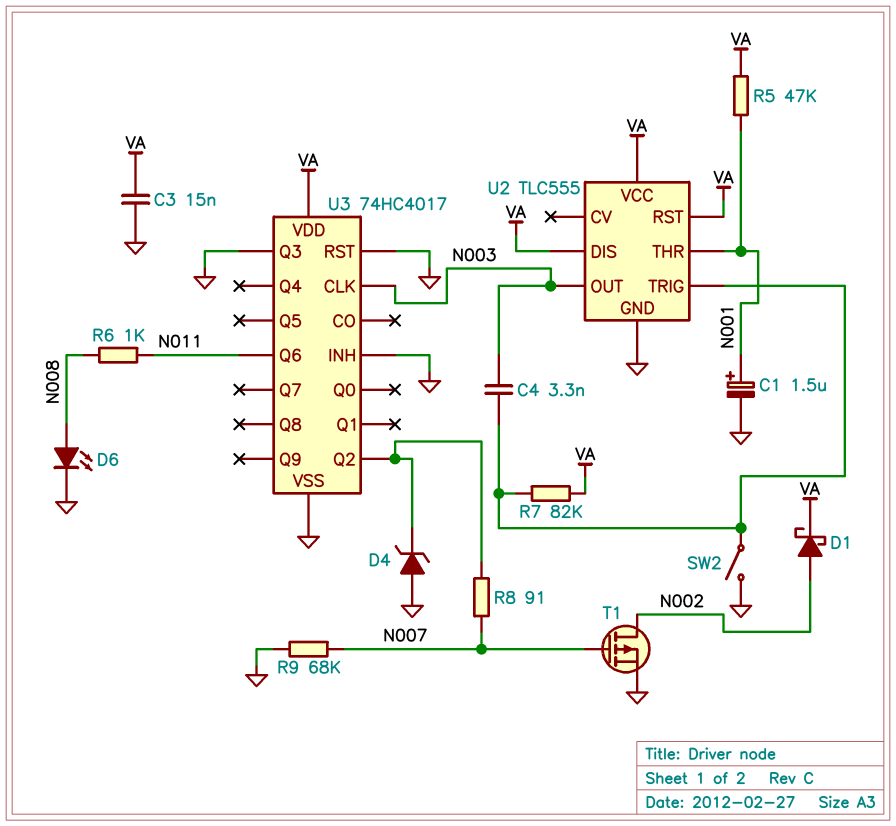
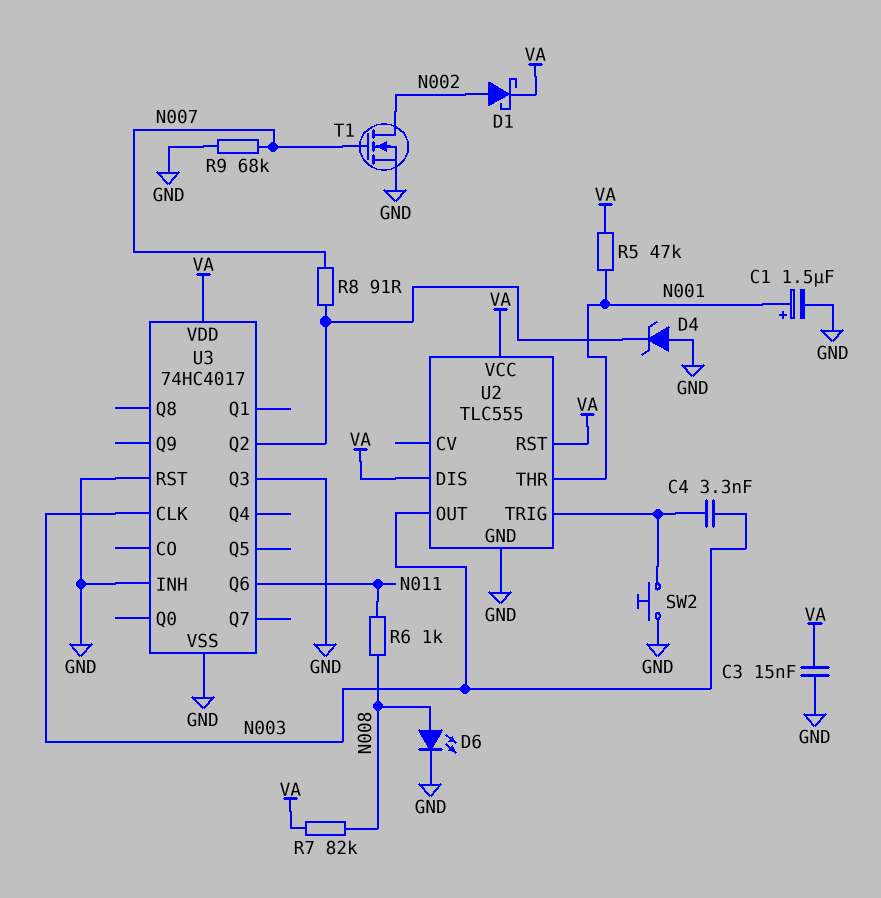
R7: 82k (U2/TRIG, VA) -> 82k (N008, VA)
SW2: switch (GND, U2/TRIG) -> button (GND, U2/TRIG)
T1: PMOS (G N007, D N002, S GND) -> NMOS (G N007, D N002, S GND)

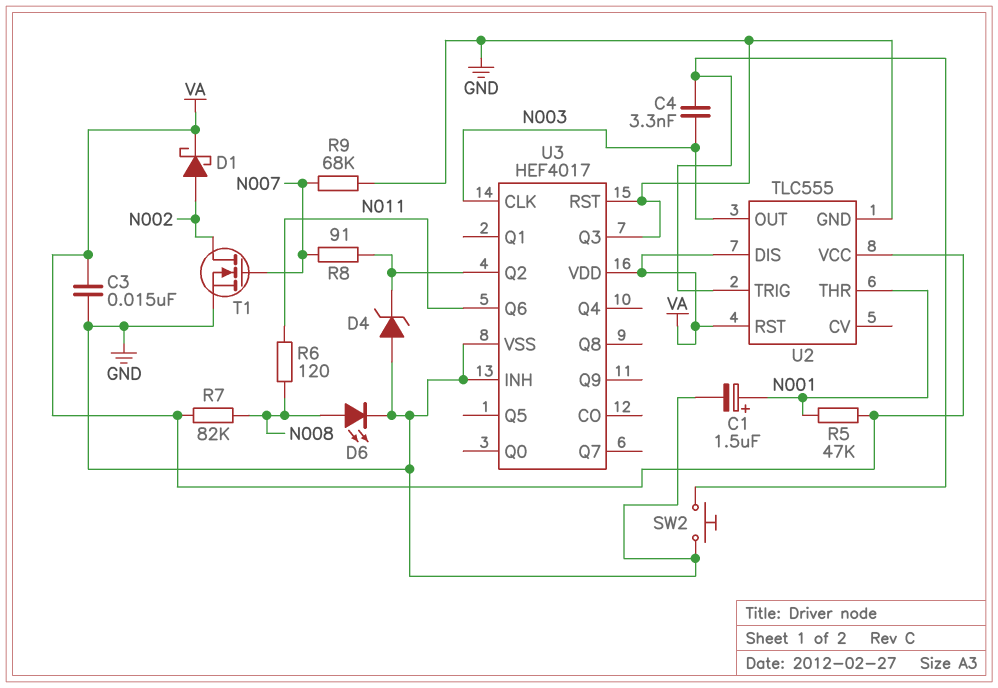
R6: 1k (N008, N011) -> 120 (N008, N011)
U3: 74HC4017 -> HEF4017

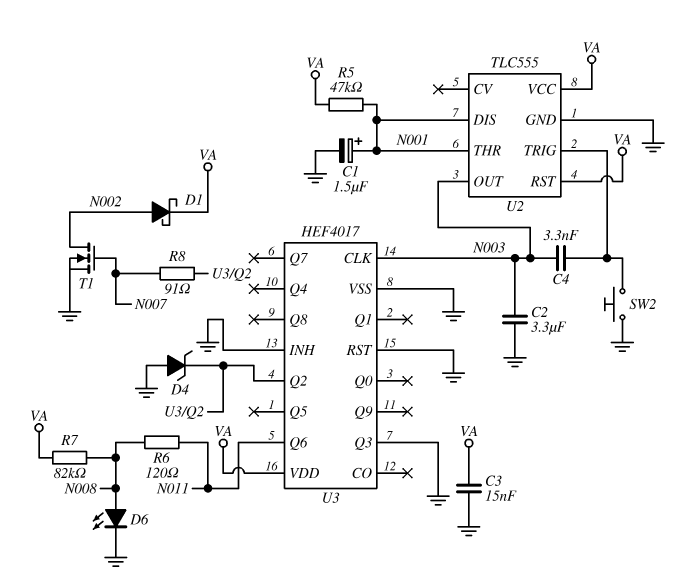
C2: none -> 3.3uF (GND, N003)
R9: 68k (GND, N007) -> none
U2 pin DIS: VA -> N001

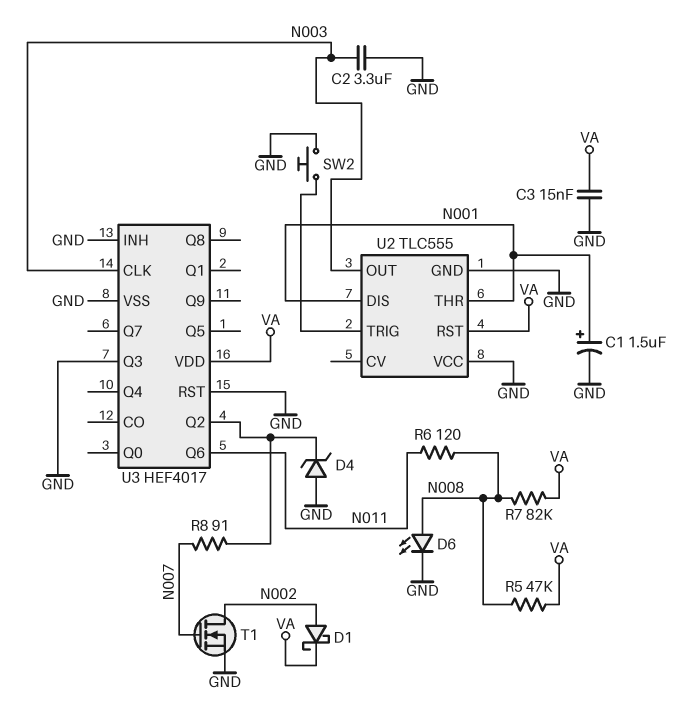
C4: 3.3nF (N003, U2/TRIG) -> none
R5: 47k (N001, VA) -> 47k (N008, VA)
U2 pin VCC: VA -> GND

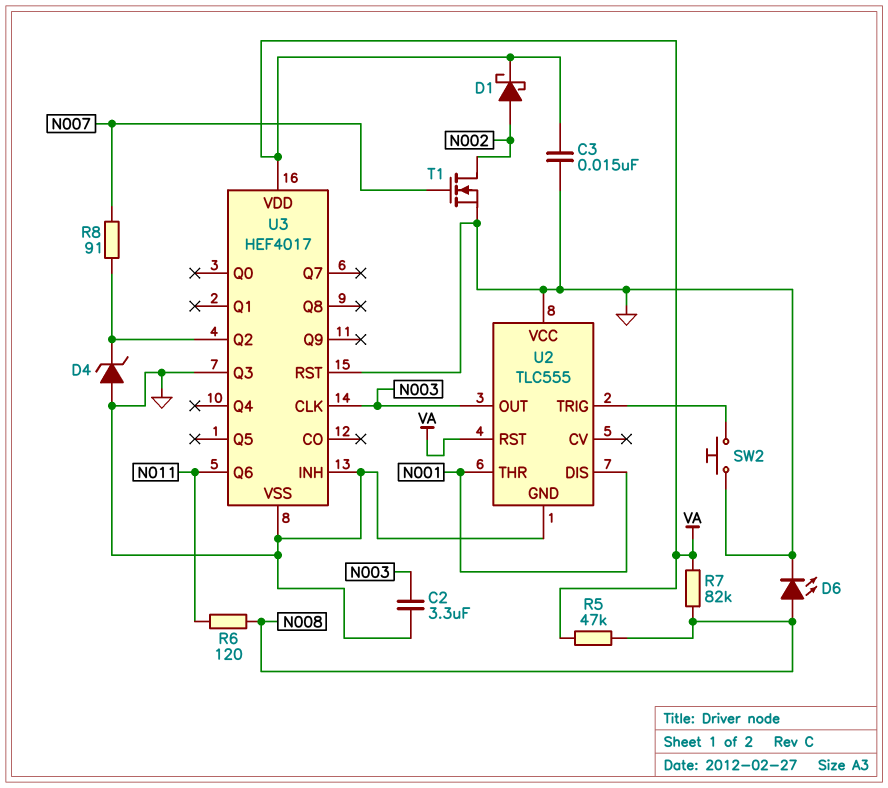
C1: 1.5uF (plus N001, minus GND) -> none

